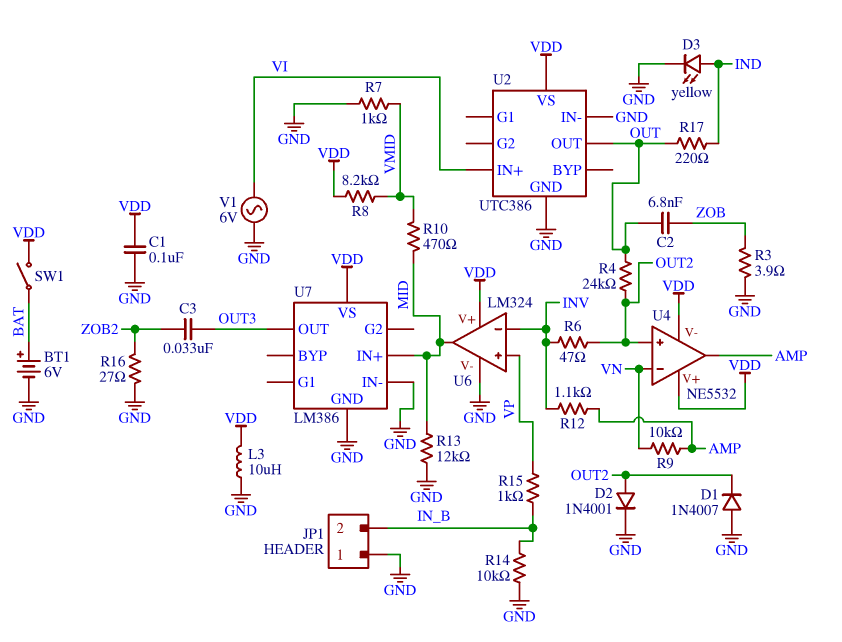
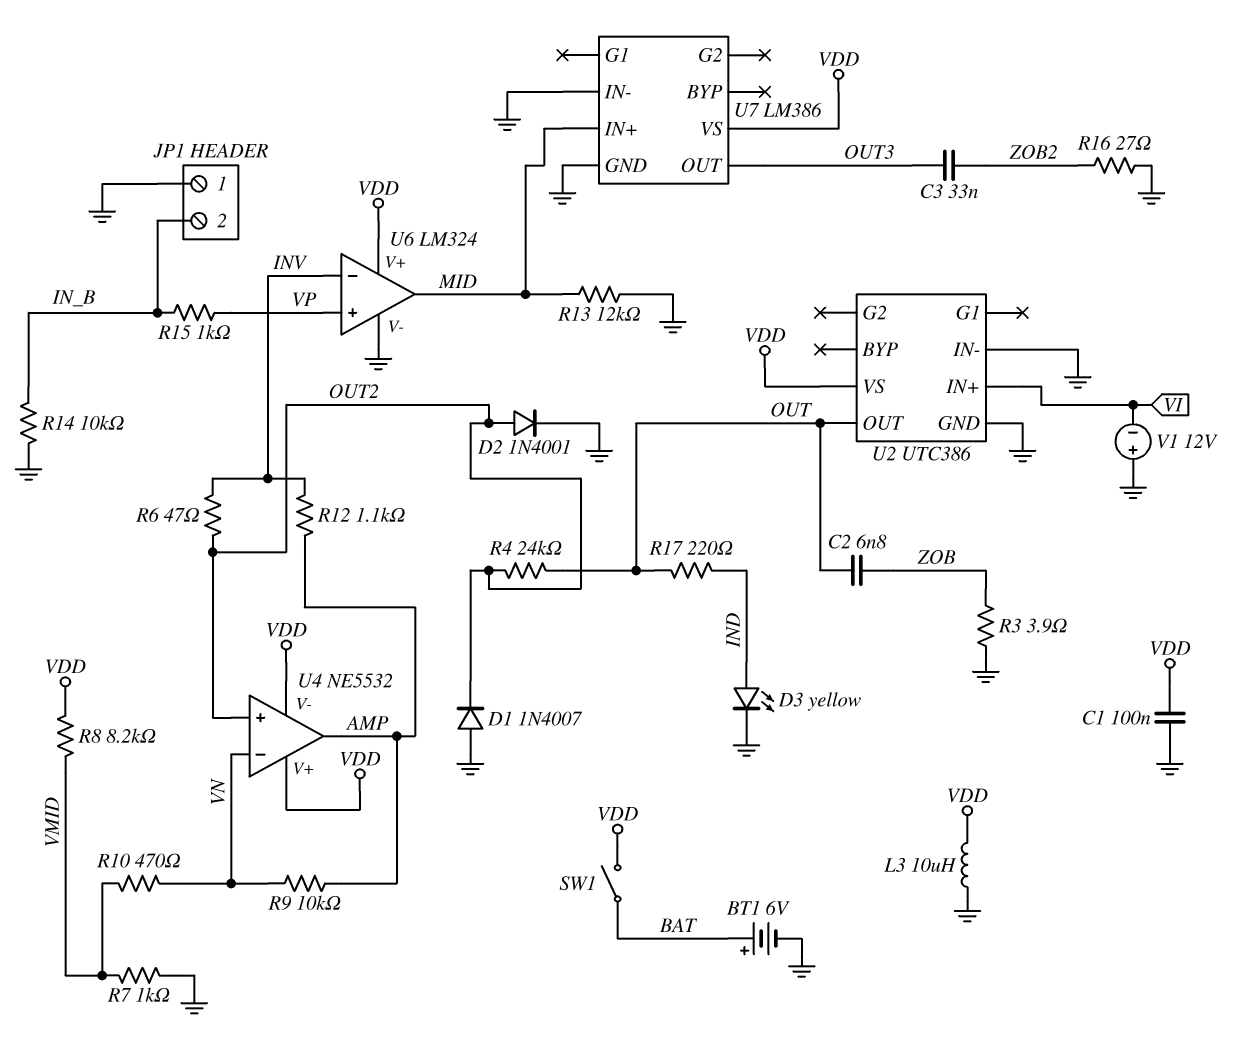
R10: 470 (MID, VMID) -> 470 (VMID, VN)
V1: AC 6V (GND, VI) -> 12V (plus GND, minus VI)

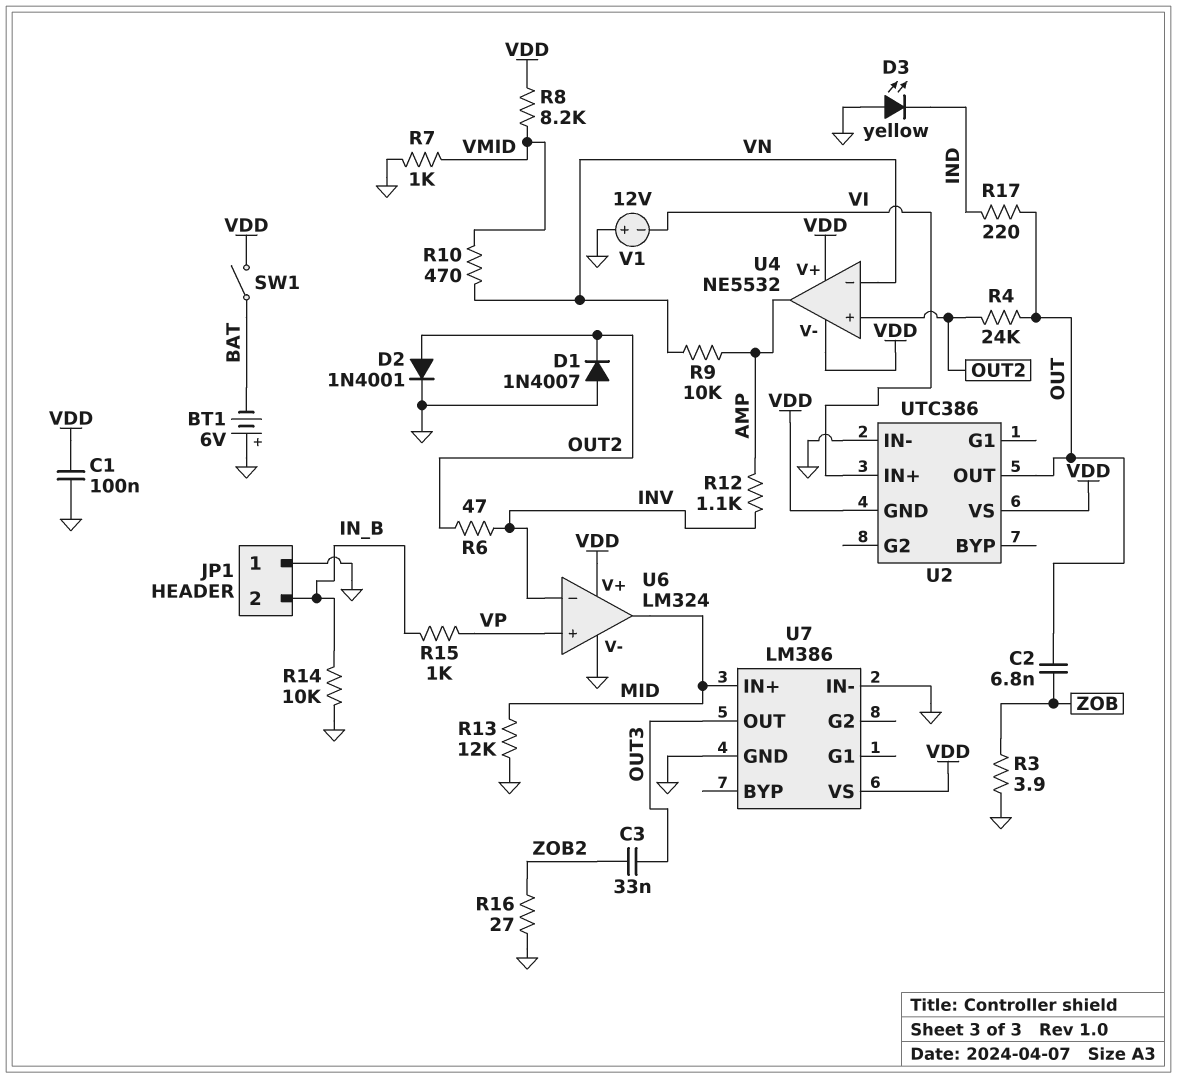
BT1: 6V (plus BAT, minus GND) -> 6V (plus GND, minus BAT)
D3: LED yellow (A IND, K GND) -> LED yellow (A GND, K IND)
L3: 10uH (GND, VDD) -> none
U2 pin GND: GND -> VDD

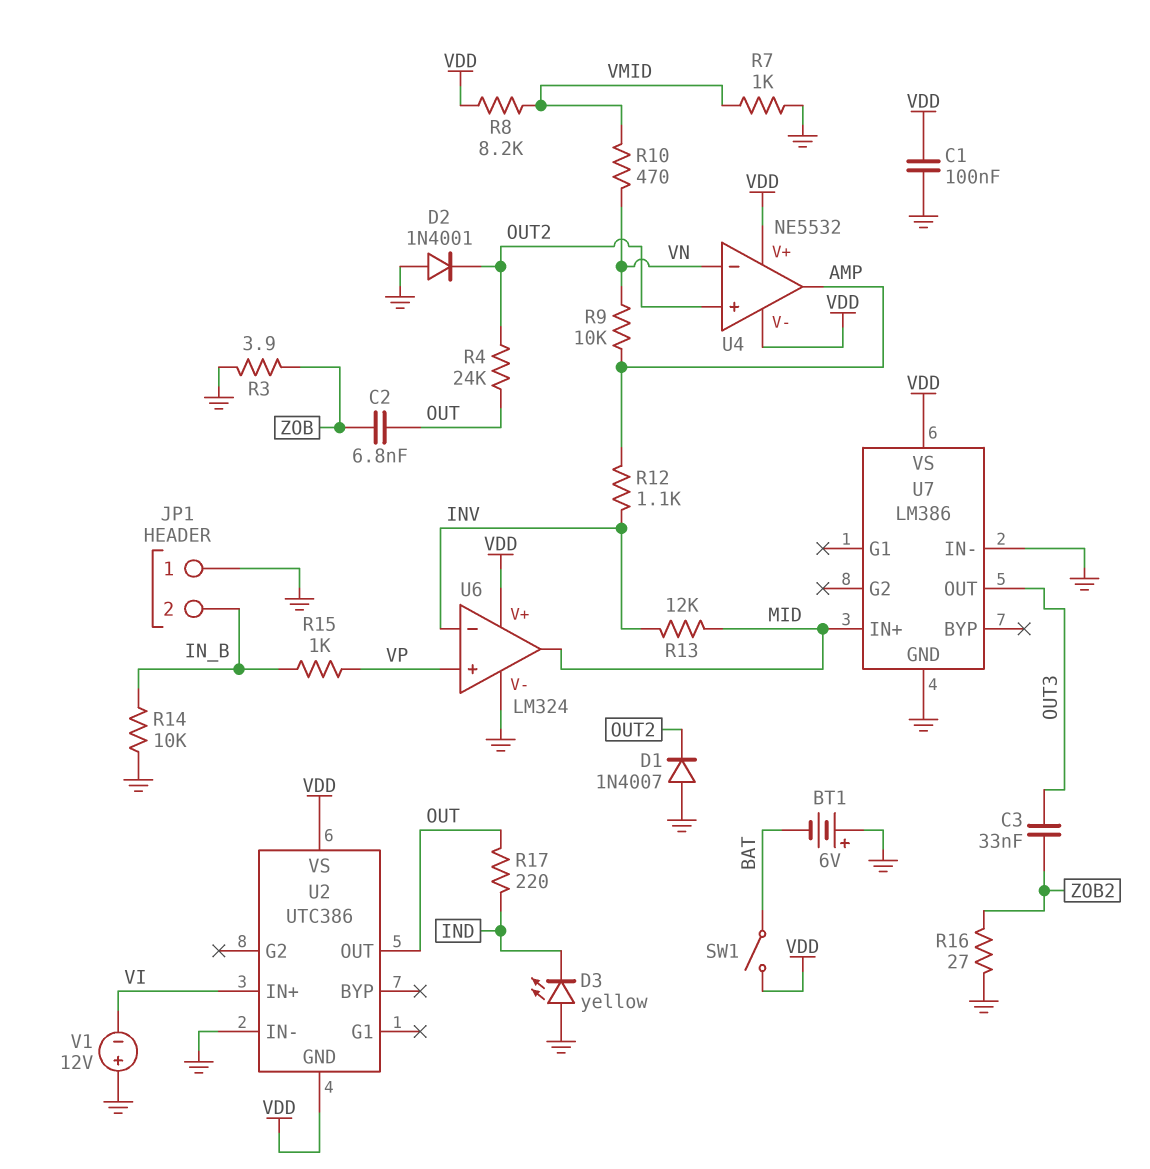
D2: diode 1N4001 (A OUT2, K GND) -> diode 1N4001 (A GND, K OUT2)
R6: 47 (INV, OUT2) -> none
R13: 12k (GND, MID) -> 12k (INV, MID)

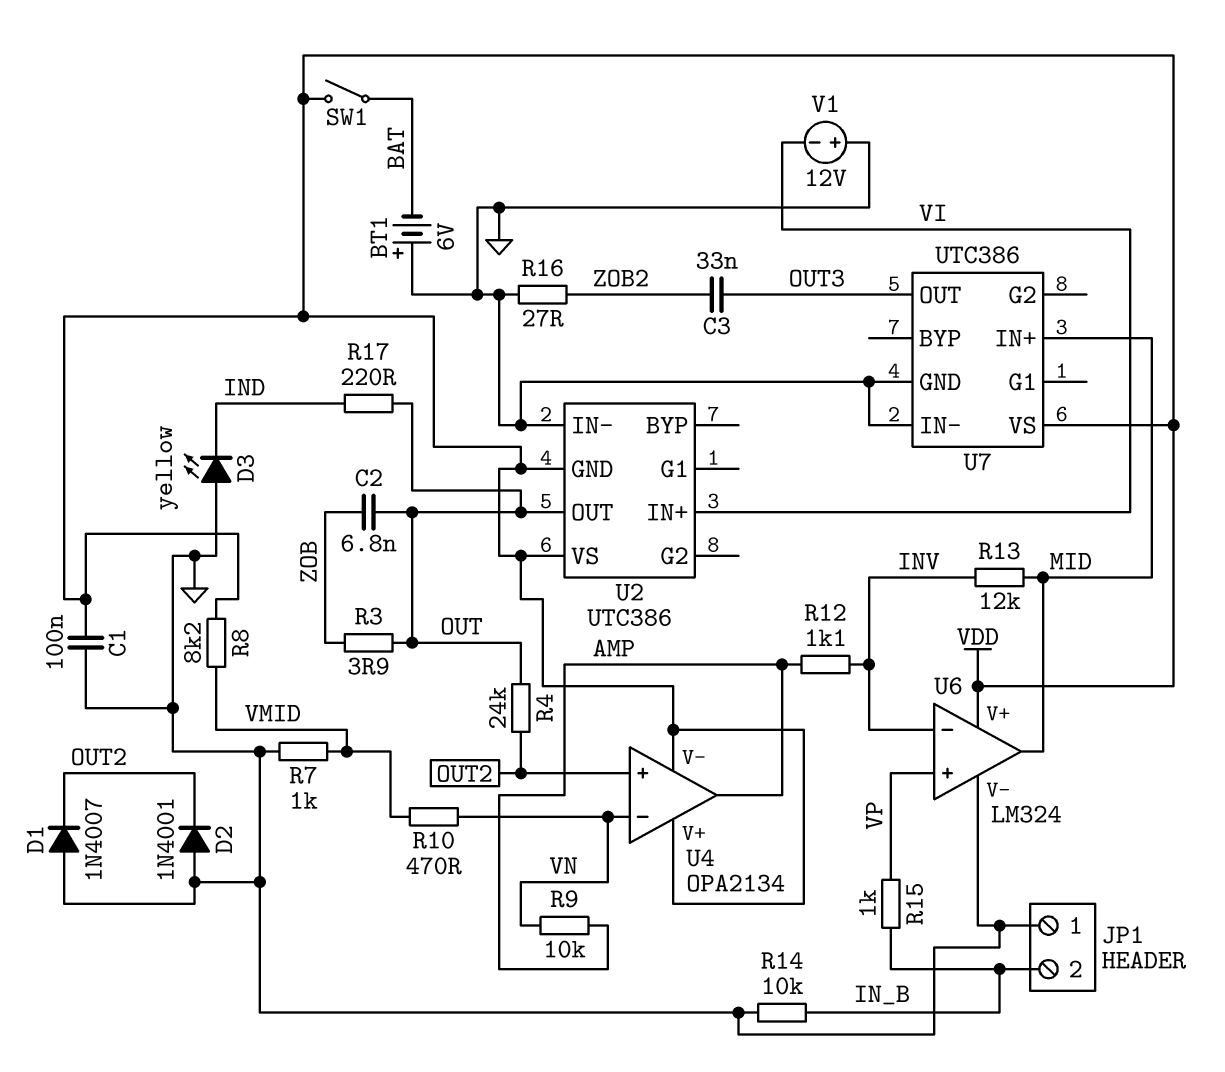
R3: 3.9 (GND, ZOB) -> 3.9 (OUT, ZOB)
U4: NE5532 -> OPA2134
U7: LM386 -> UTC386

